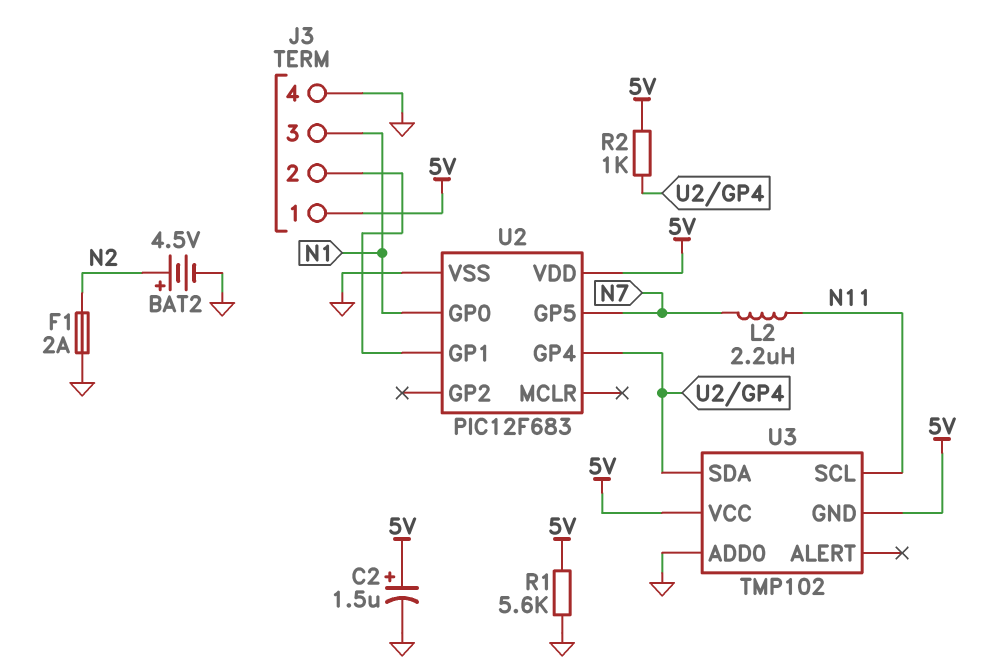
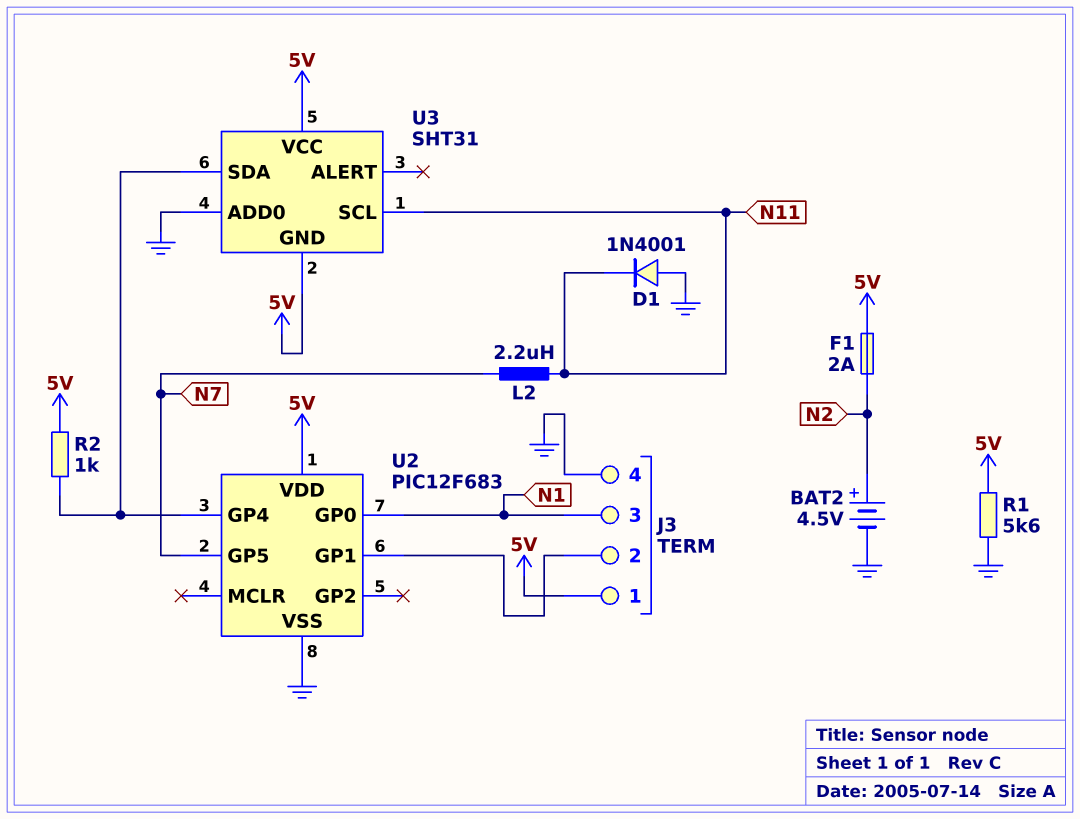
C2: 1.5uF (plus 5V, minus GND) -> none
D1: none -> diode 1N4001 (A GND, K N11)
F1: 2A (GND, N2) -> 2A (5V, N2)
U3: TMP102 -> SHT31

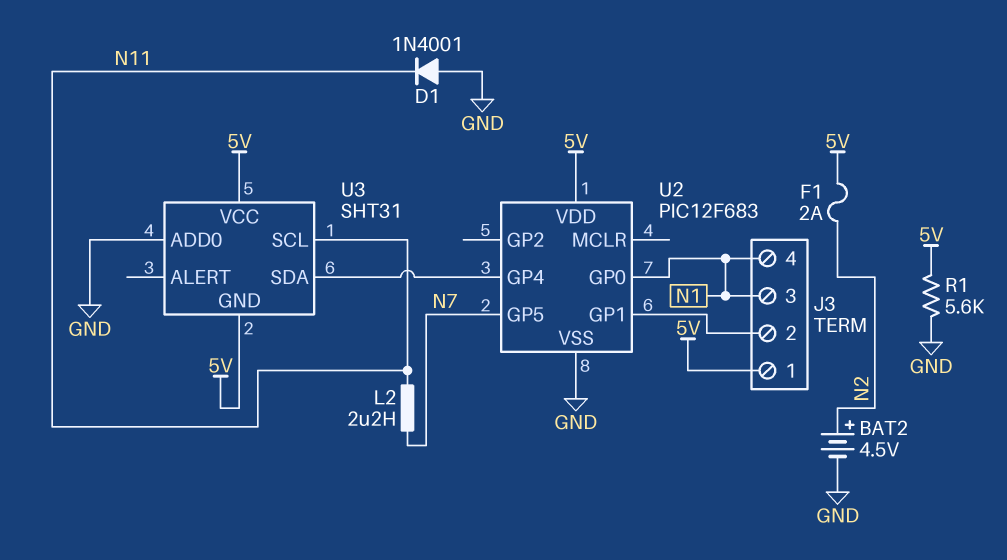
J3 pin 4: GND -> N1
R2: 1k (5V, U2/GP4) -> none

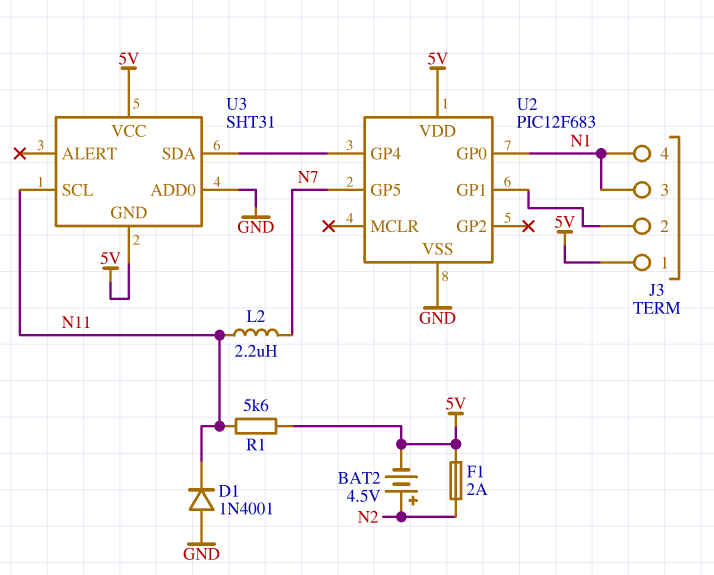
BAT2: 4.5V (plus N2, minus GND) -> 4.5V (plus N2, minus 5V)
R1: 5.6k (5V, GND) -> 5.6k (5V, N11)

